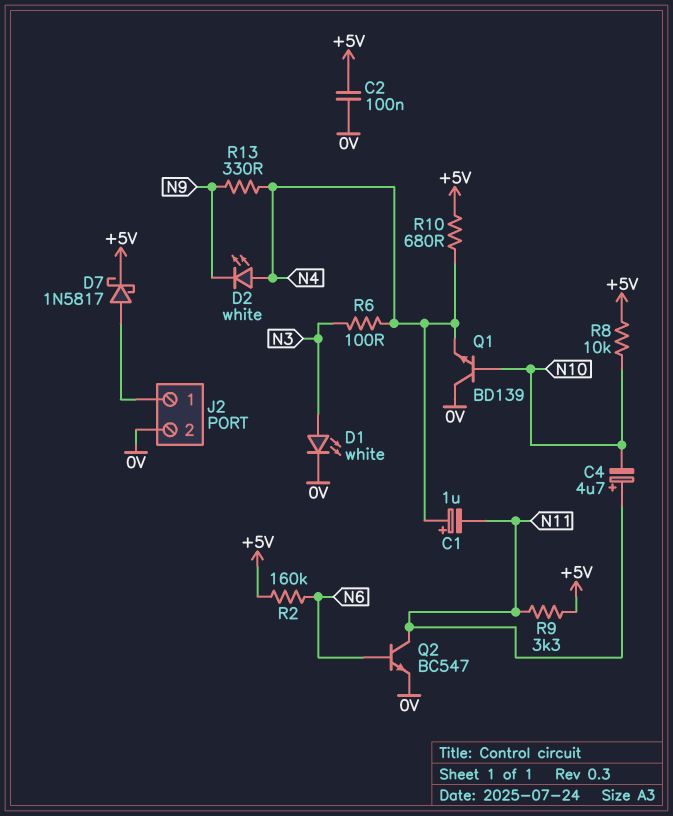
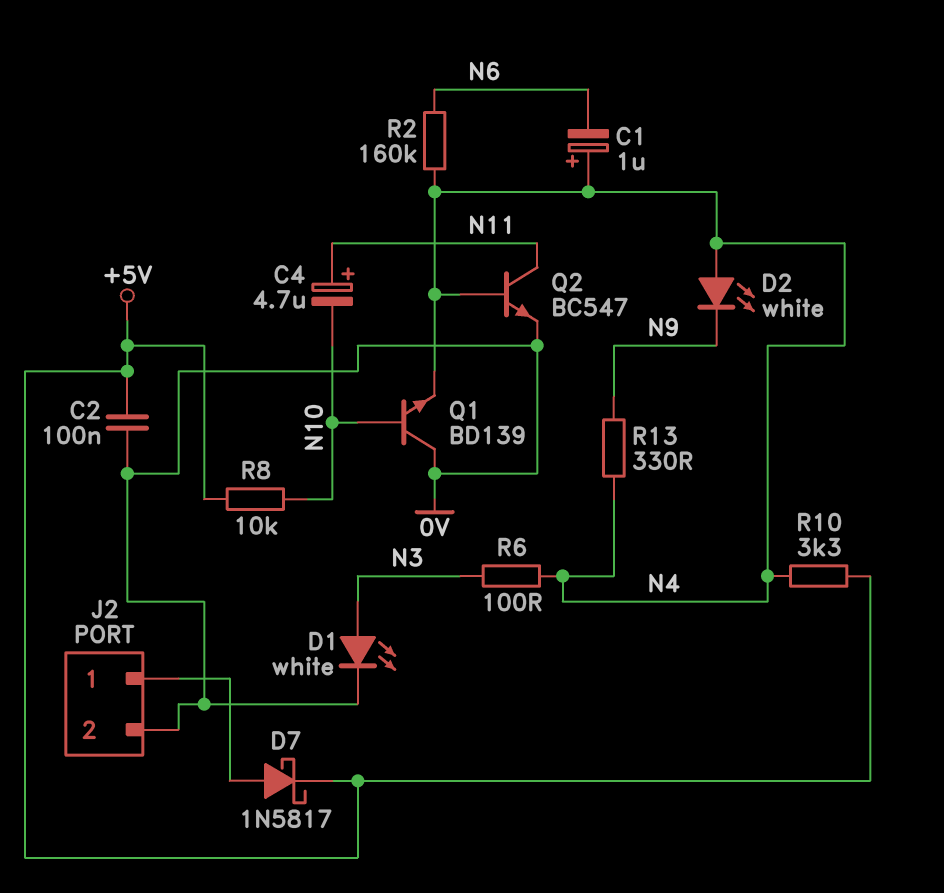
C1: 1uF (plus N4, minus N11) -> 1uF (plus N4, minus N6)
Q2: NPN BC547 (B N6, C N11, E 0V) -> NPN BC547 (B N4, C N11, E 0V)
R2: 160k (+5V, N6) -> 160k (N4, N6)
R9: 3.3k (+5V, N11) -> none
R10: 680 (+5V, N4) -> 3.3k (+5V, N4)

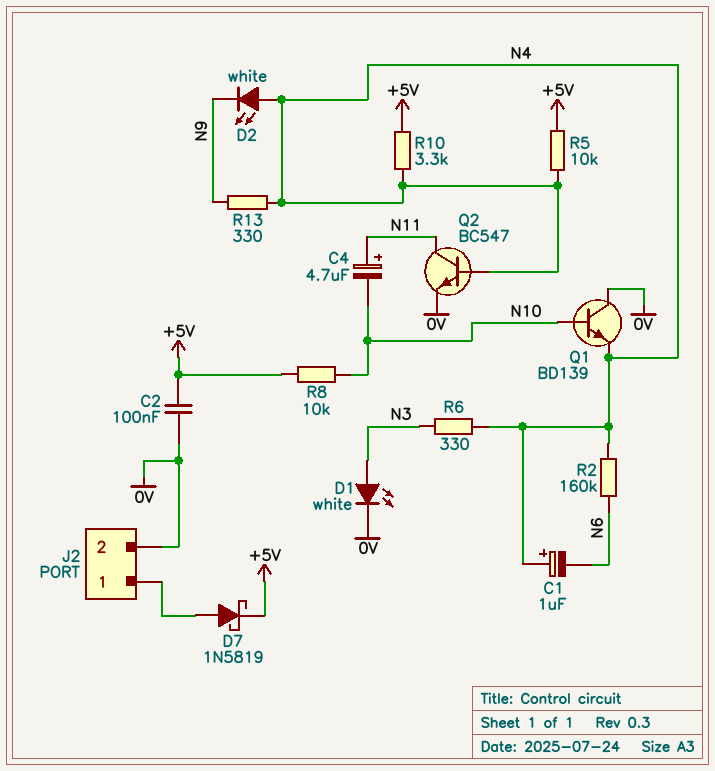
D7: schottky 1N5817 (A J2/1, K +5V) -> schottky 1N5819 (A J2/1, K +5V)
R5: none -> 10k (+5V, N4)
R6: 100 (N3, N4) -> 330 (N3, N4)

